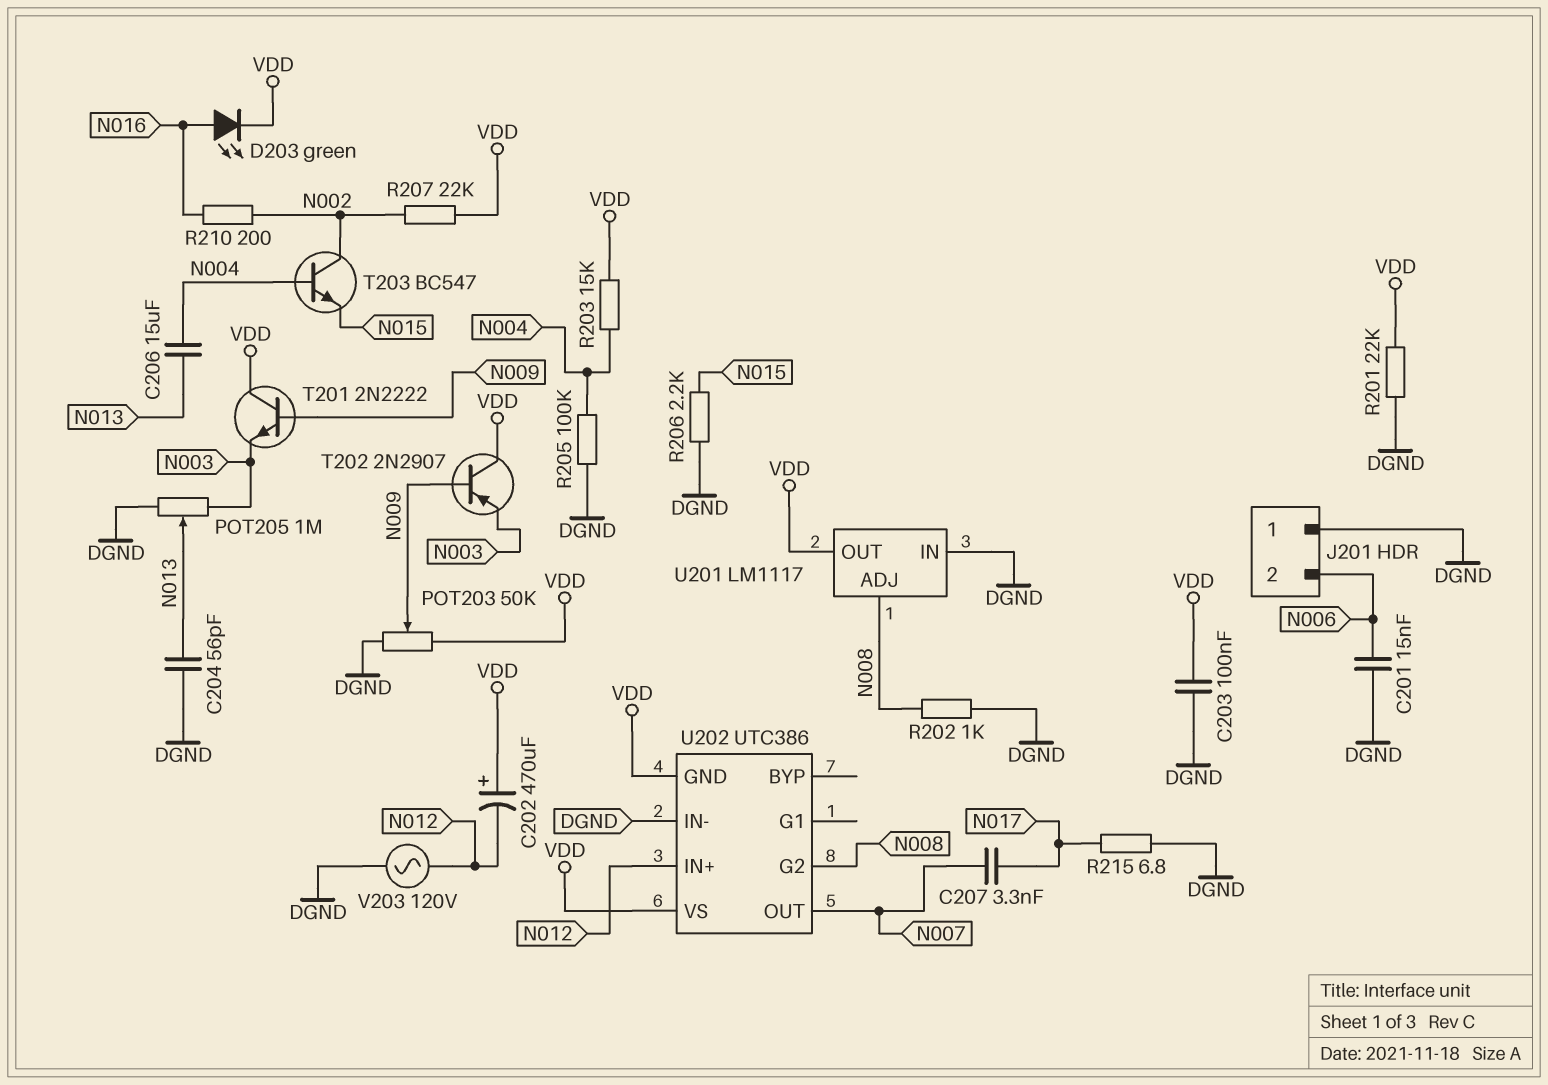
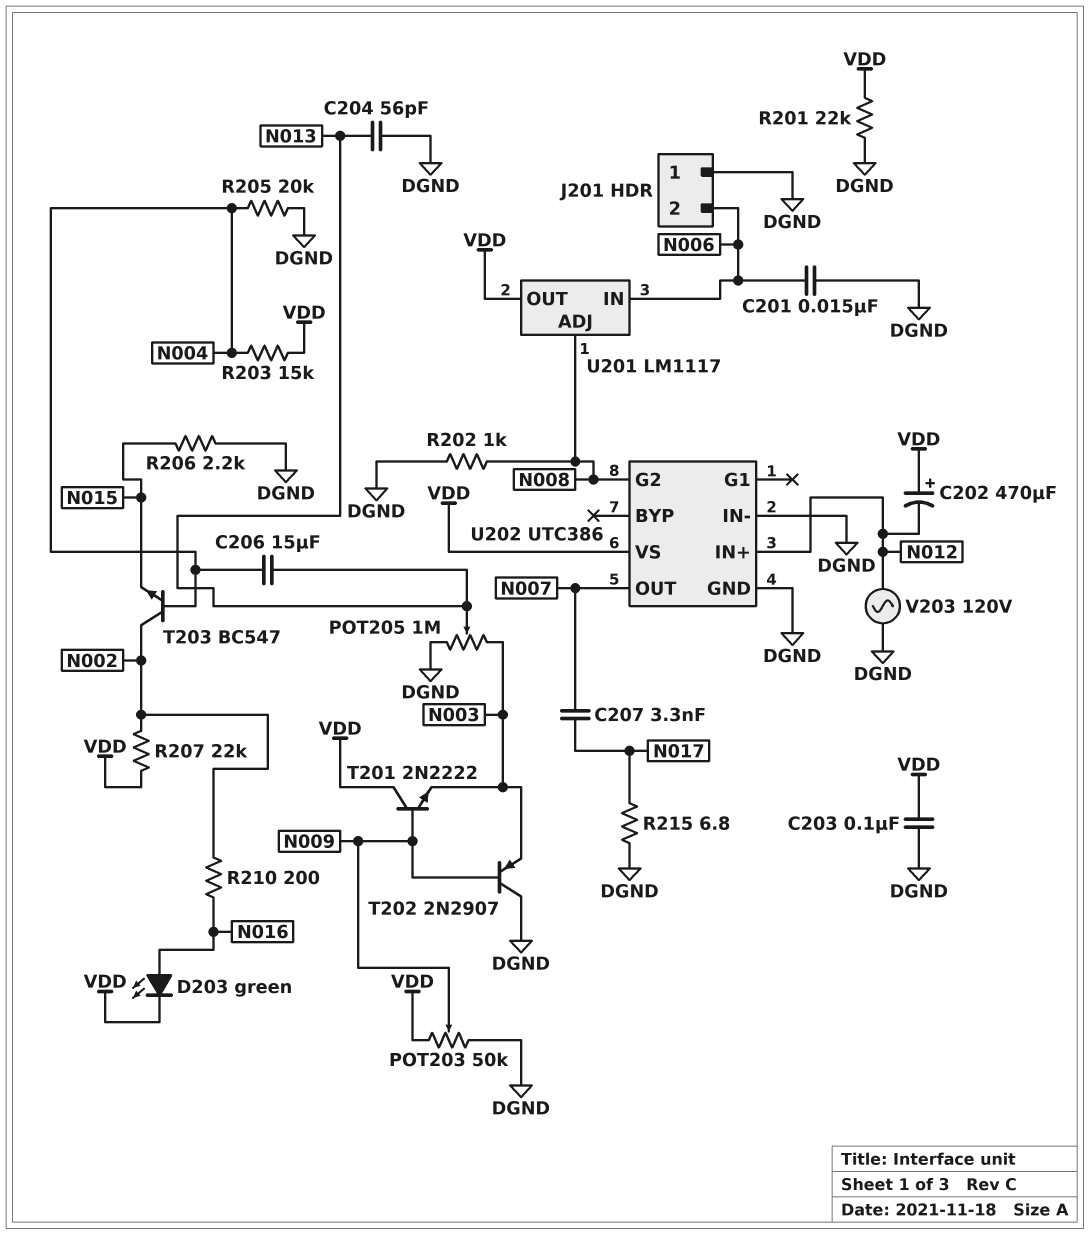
R205: 100k (DGND, N004) -> 20k (DGND, N004)
T202: PNP 2N2907 (B N009, C VDD, E N003) -> PNP 2N2907 (B N009, C DGND, E N003)
U201 pin IN: DGND -> N006
U202 pin GND: VDD -> DGND

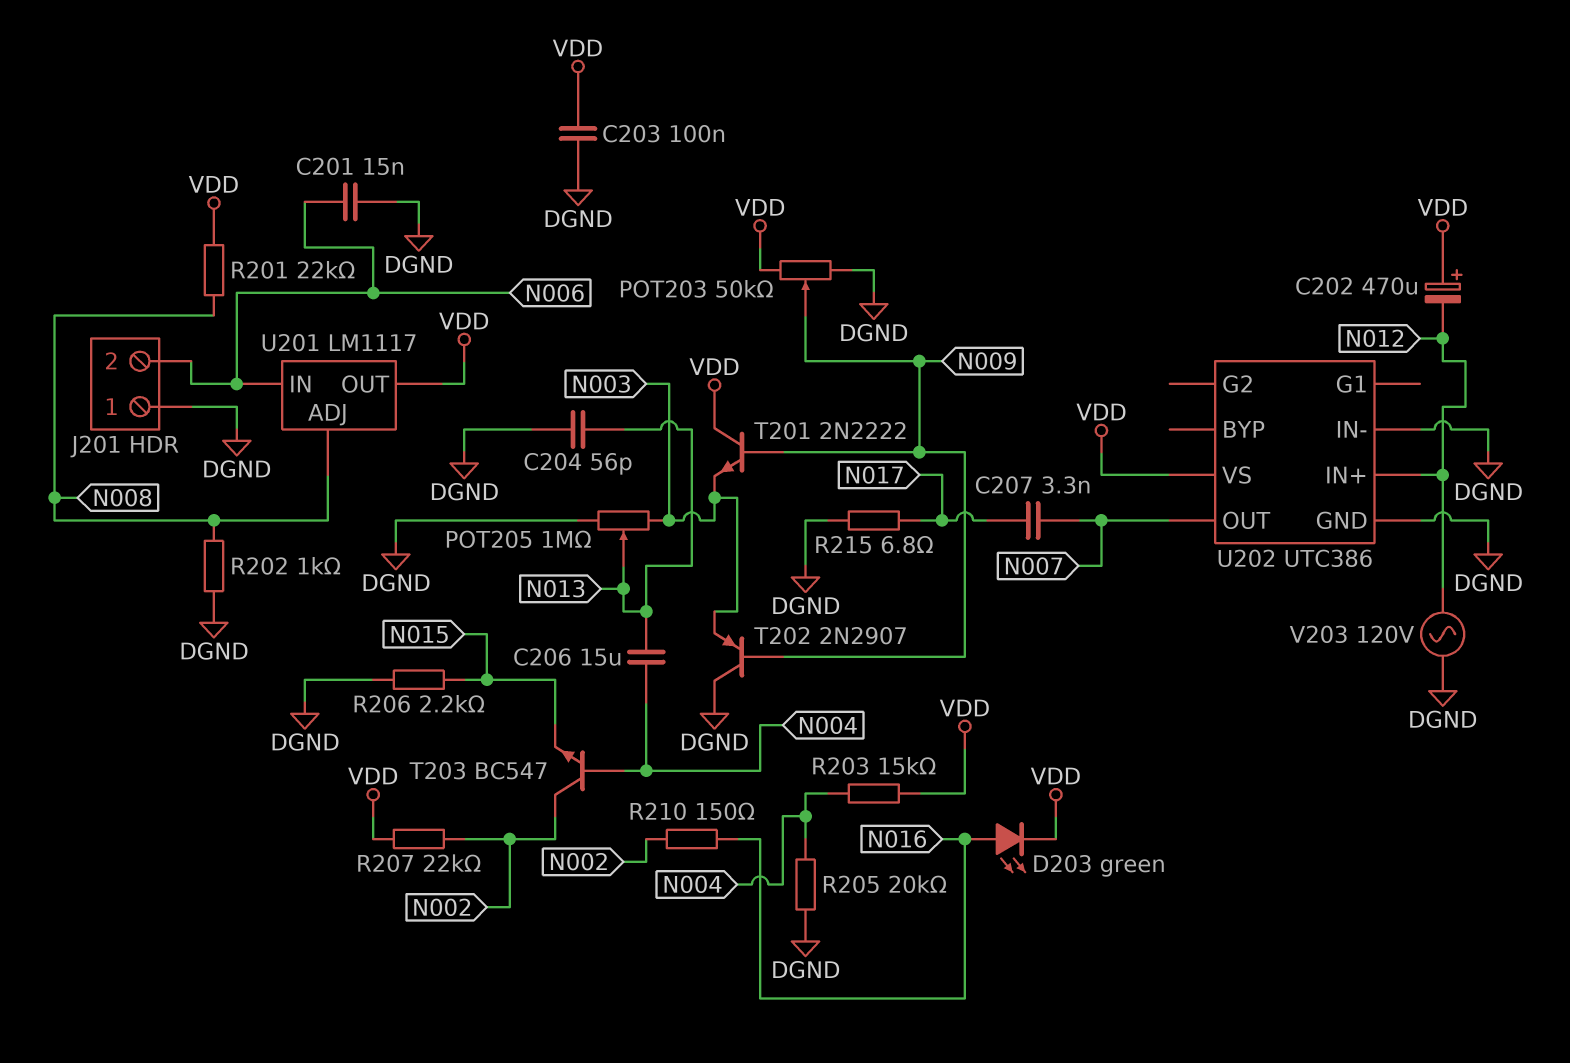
R201: 22k (DGND, VDD) -> 22k (N008, VDD)
R210: 200 (N002, N016) -> 150 (N002, N016)
U202 pin G2: N008 -> none

